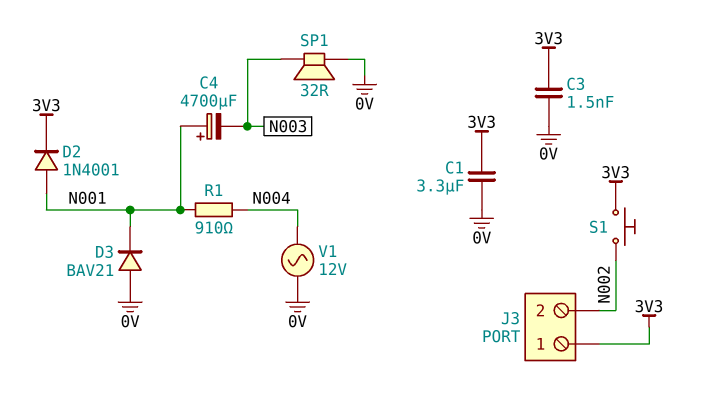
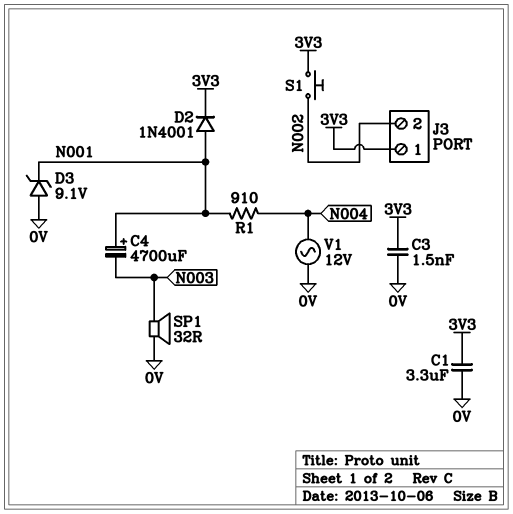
D3: diode BAV21 (A 0V, K N001) -> zener 9.1V (A 0V, K N001)

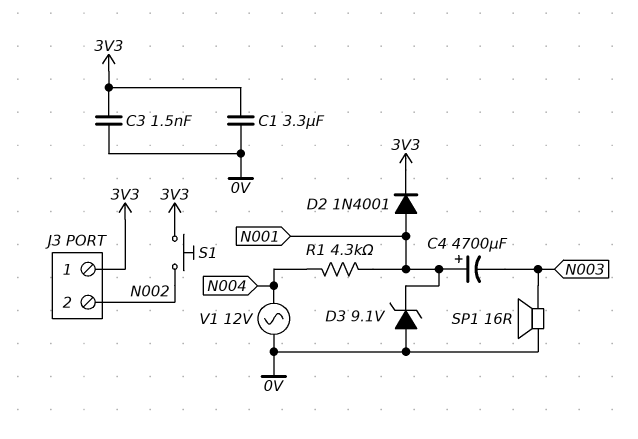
R1: 910 (N001, N004) -> 4.3k (N001, N004)
SP1: speaker 32R (0V, N003) -> speaker 16R (0V, N003)

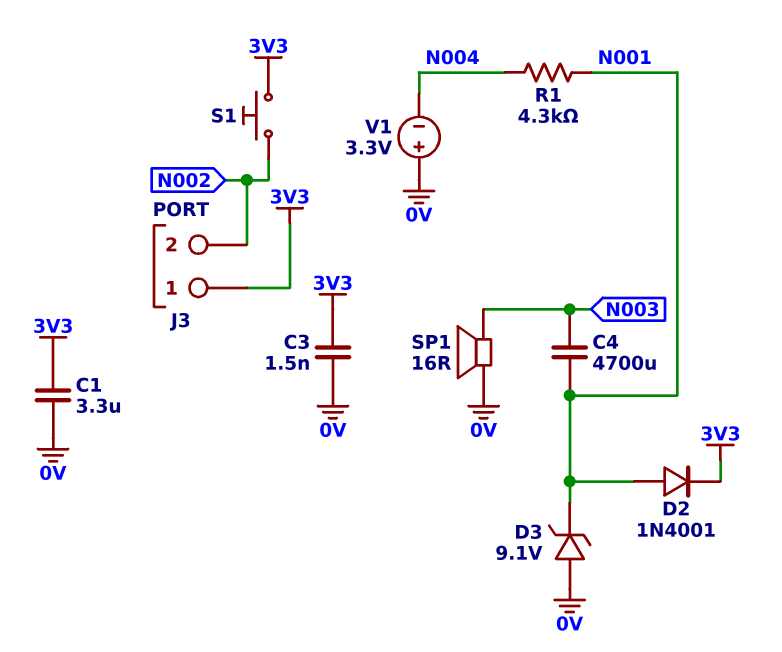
C4: 4700uF (plus N001, minus N003) -> 4700uF (N001, N003)
V1: AC 12V (0V, N004) -> 3.3V (plus 0V, minus N004)

